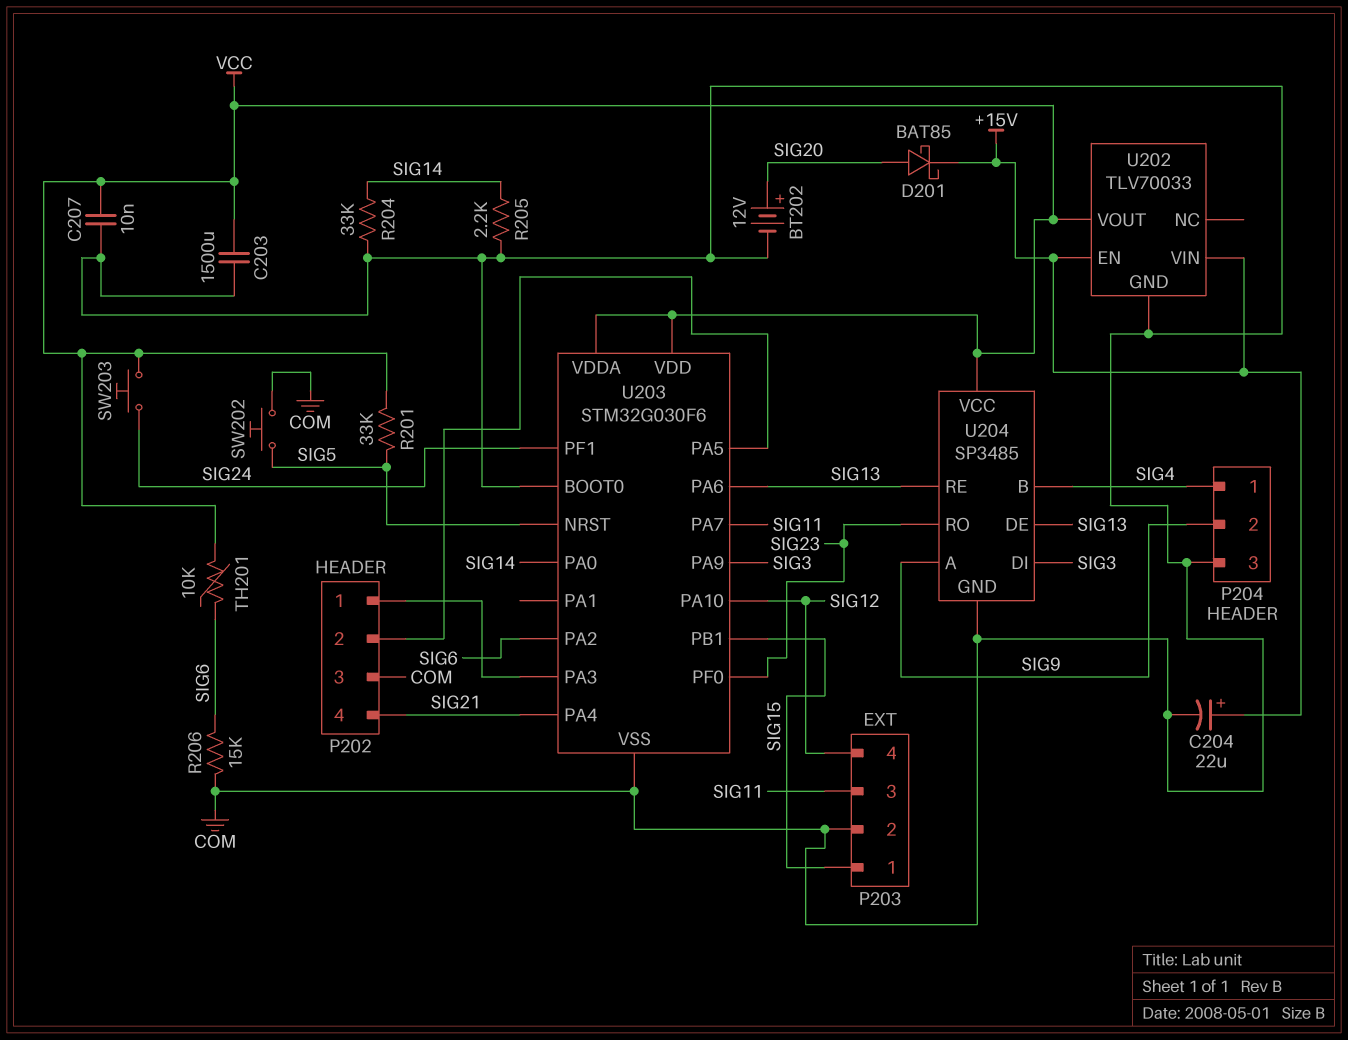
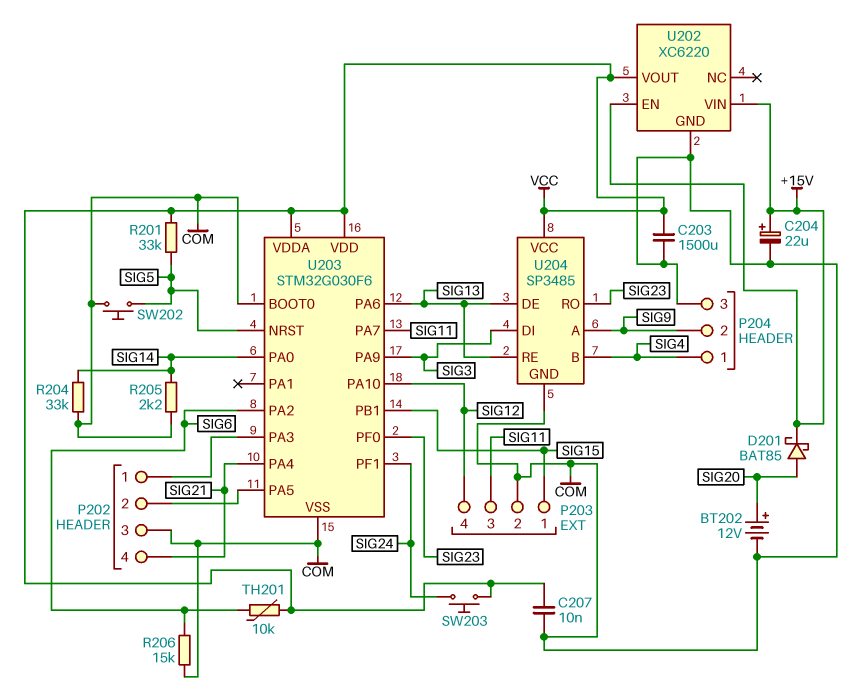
U202: TLV70033 -> XC6220

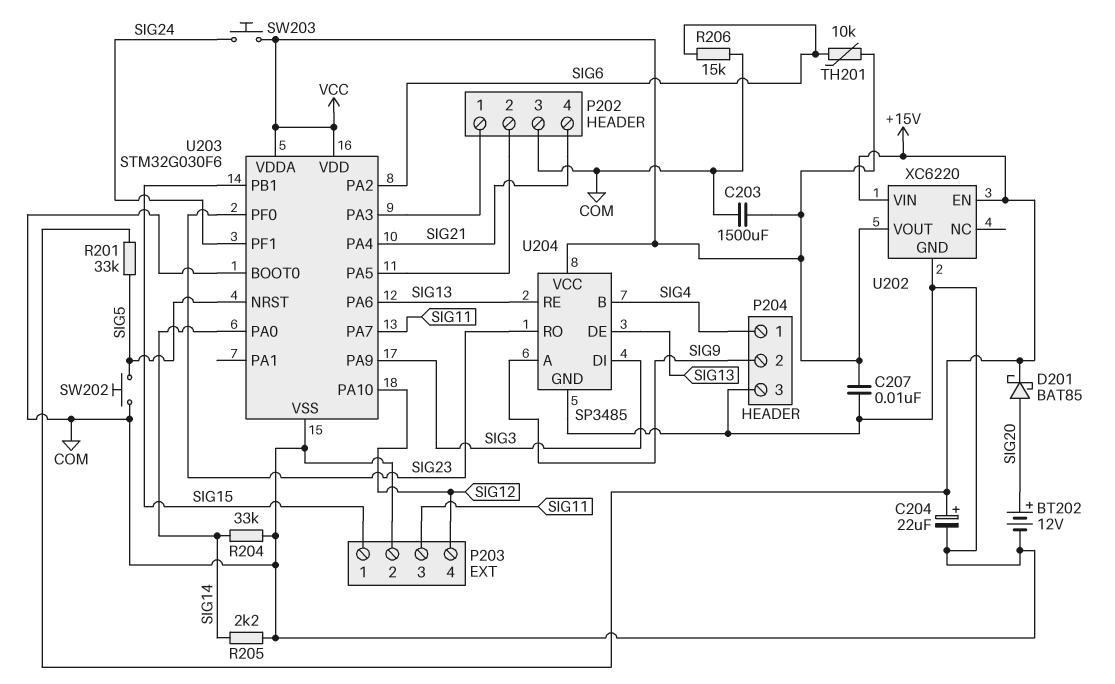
R201: 33k (SIG5, VCC) -> 33k (+15V, SIG5)

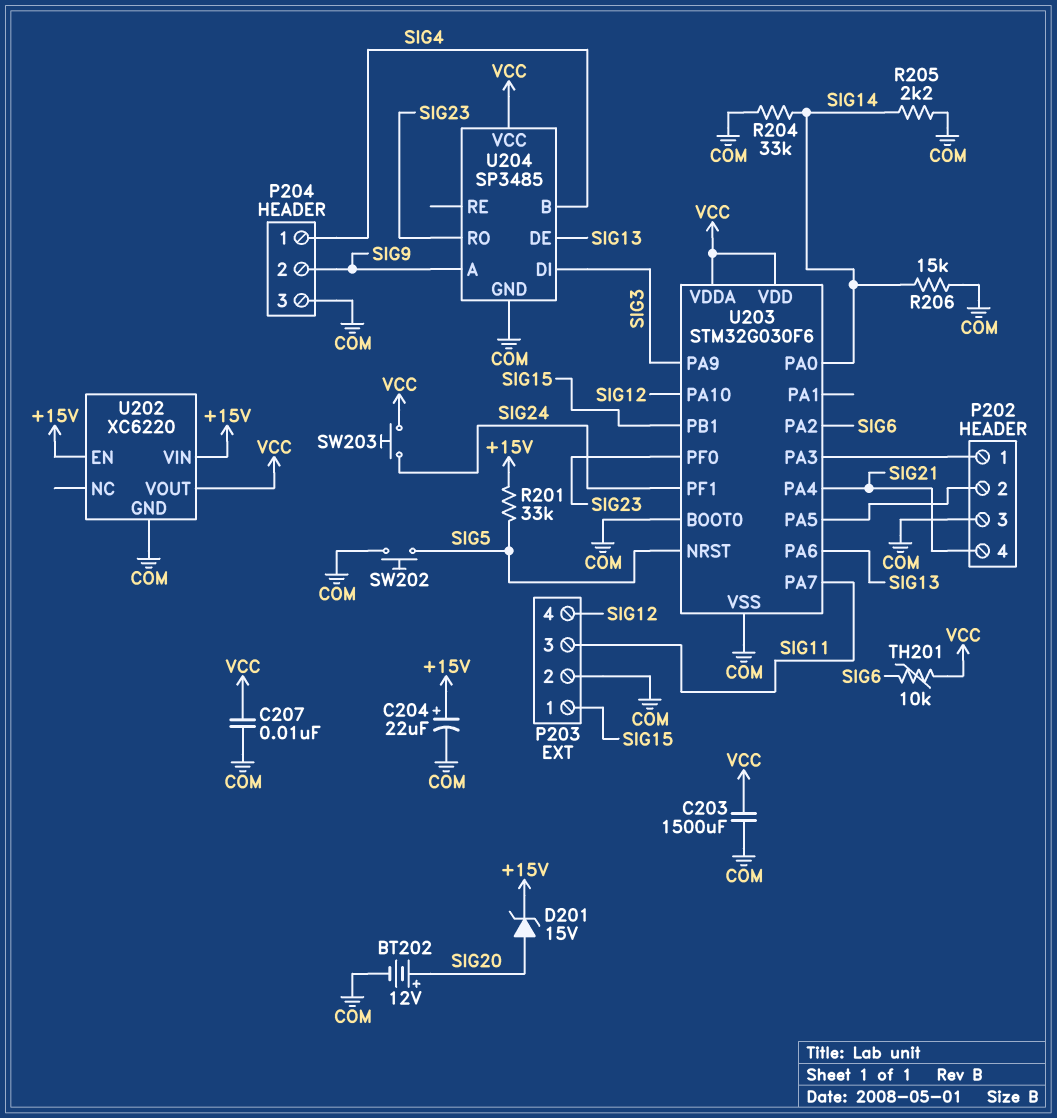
D201: schottky BAT85 (A SIG20, K +15V) -> zener 15V (A SIG20, K +15V)
R206: 15k (COM, SIG6) -> 15k (COM, SIG14)
U204 pin RE: SIG13 -> none

